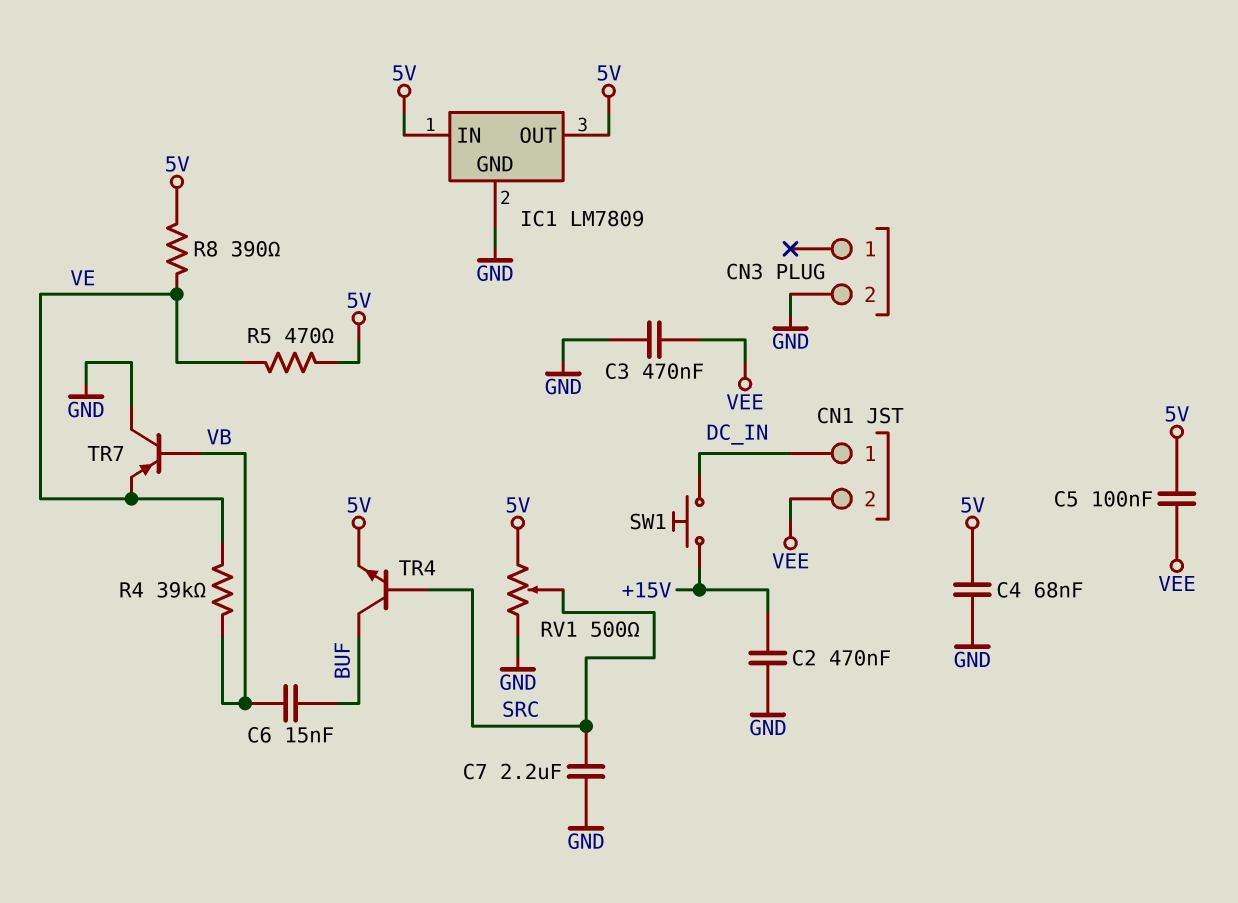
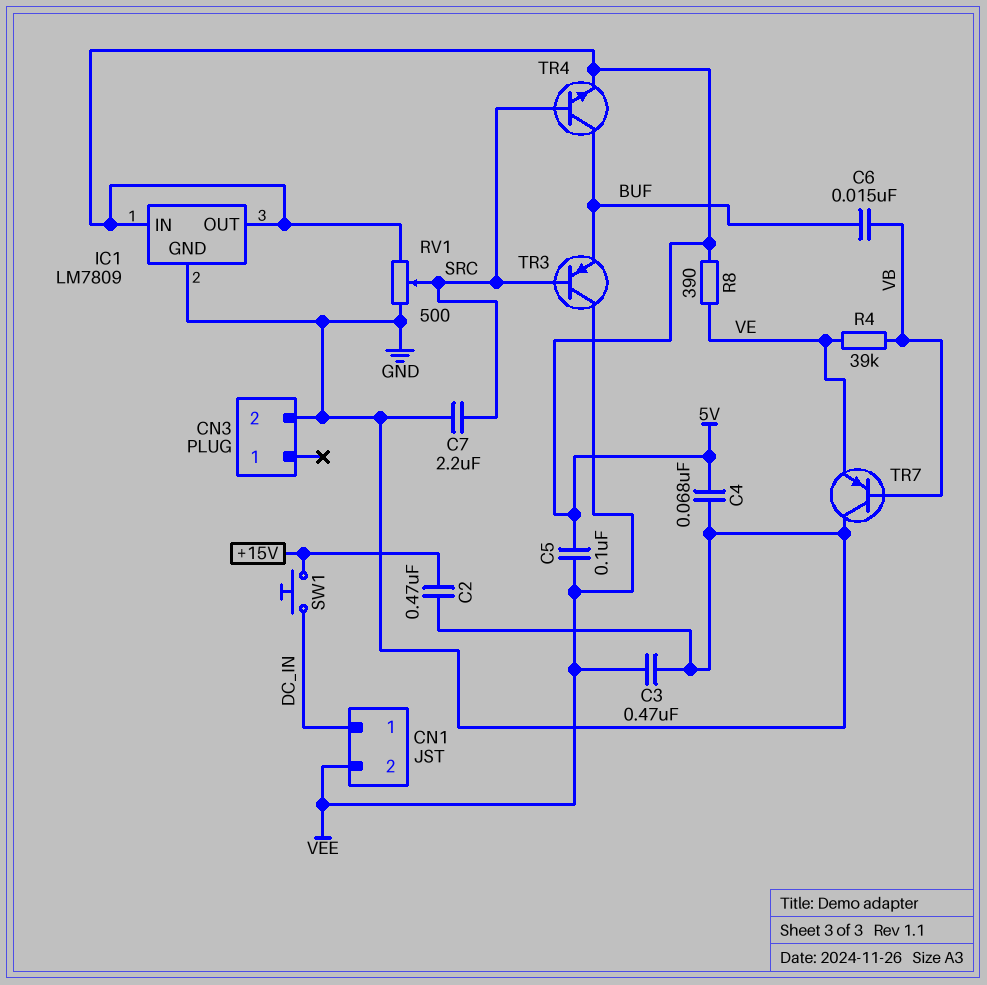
R5: 470 (5V, VE) -> none
TR3: none -> PNP (B SRC, C VEE, E BUF)

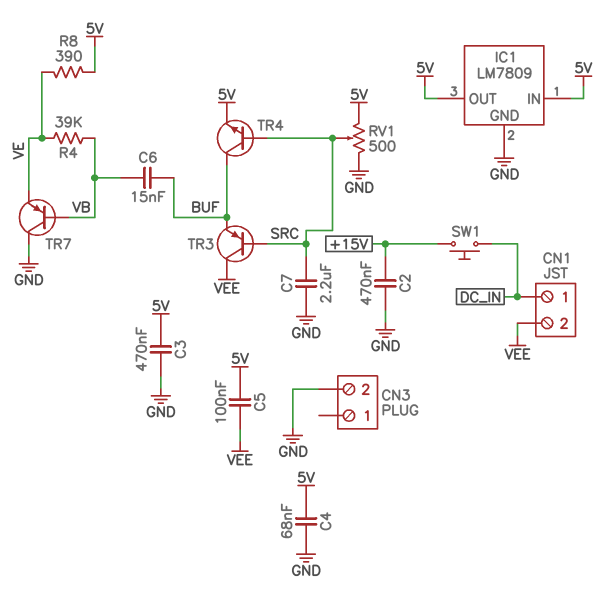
C3: 470nF (GND, VEE) -> 470nF (5V, GND)

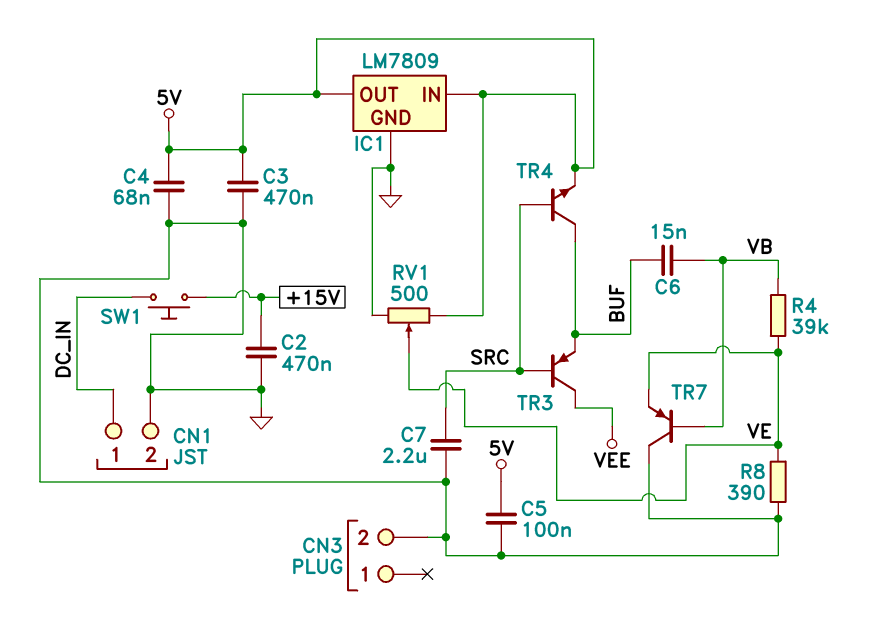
C5: 100nF (5V, VEE) -> 100nF (5V, GND)
CN1 pin 2: VEE -> GND
R8: 390 (5V, VE) -> 390 (GND, VE)
RV1: 500 (5V, GND, wiper SRC) -> 500 (5V, GND, wiper VE)

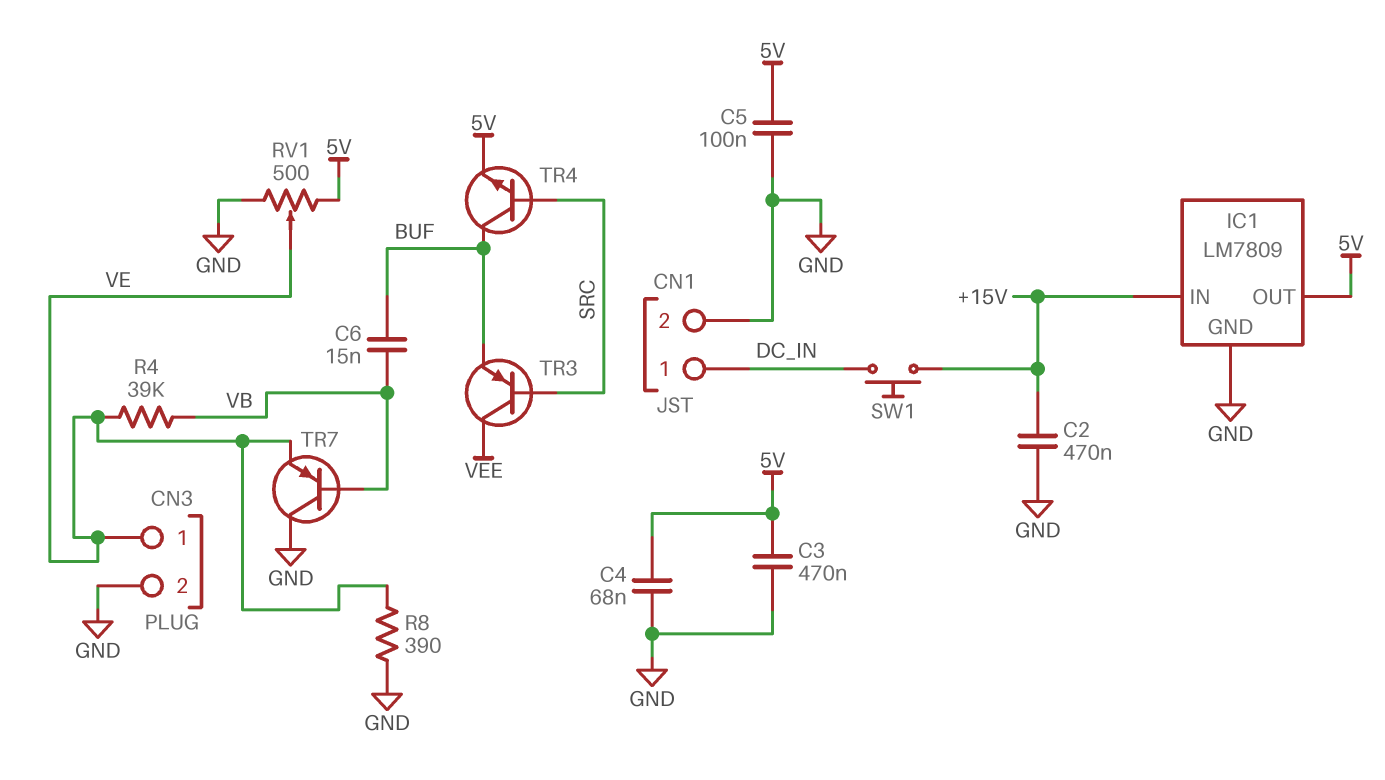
C7: 2.2uF (GND, SRC) -> none
CN3 pin 1: none -> VE
IC1 pin IN: 5V -> +15V

